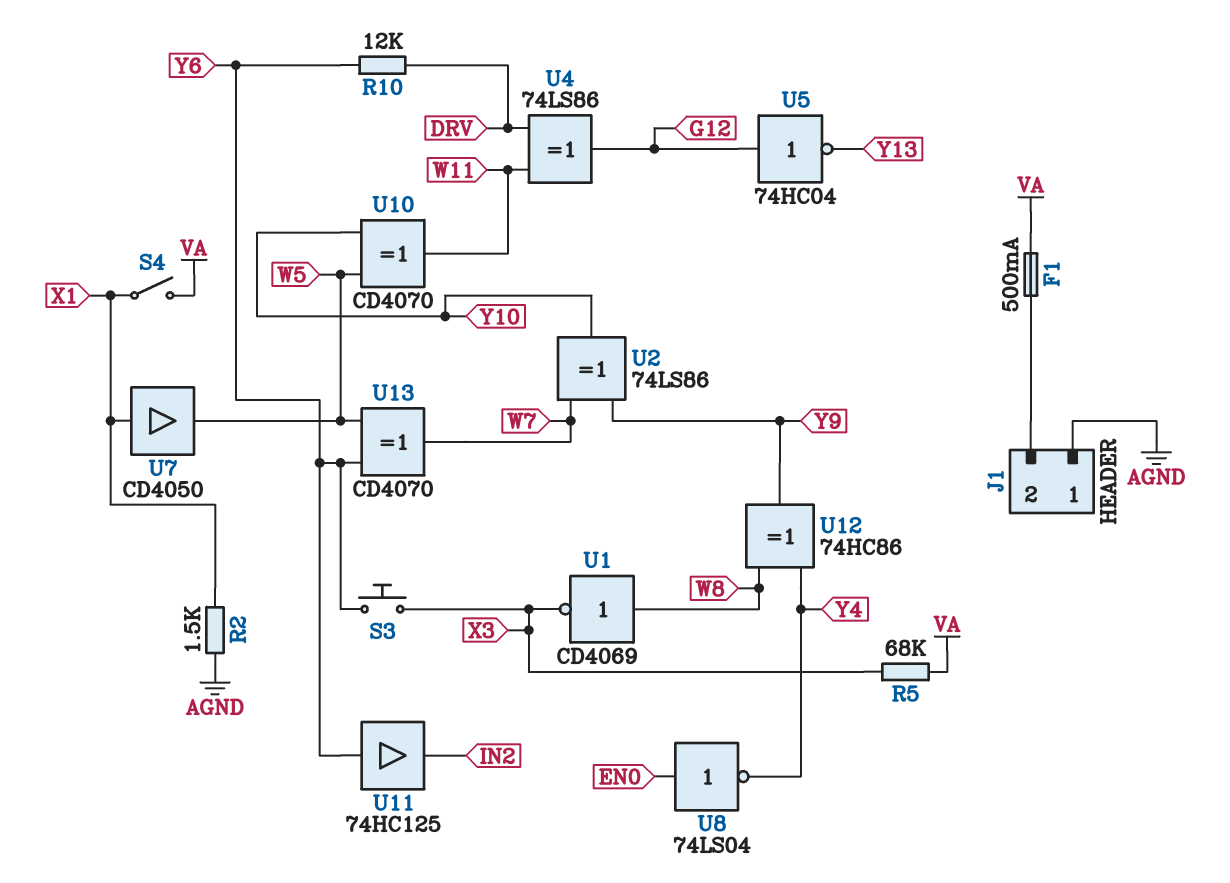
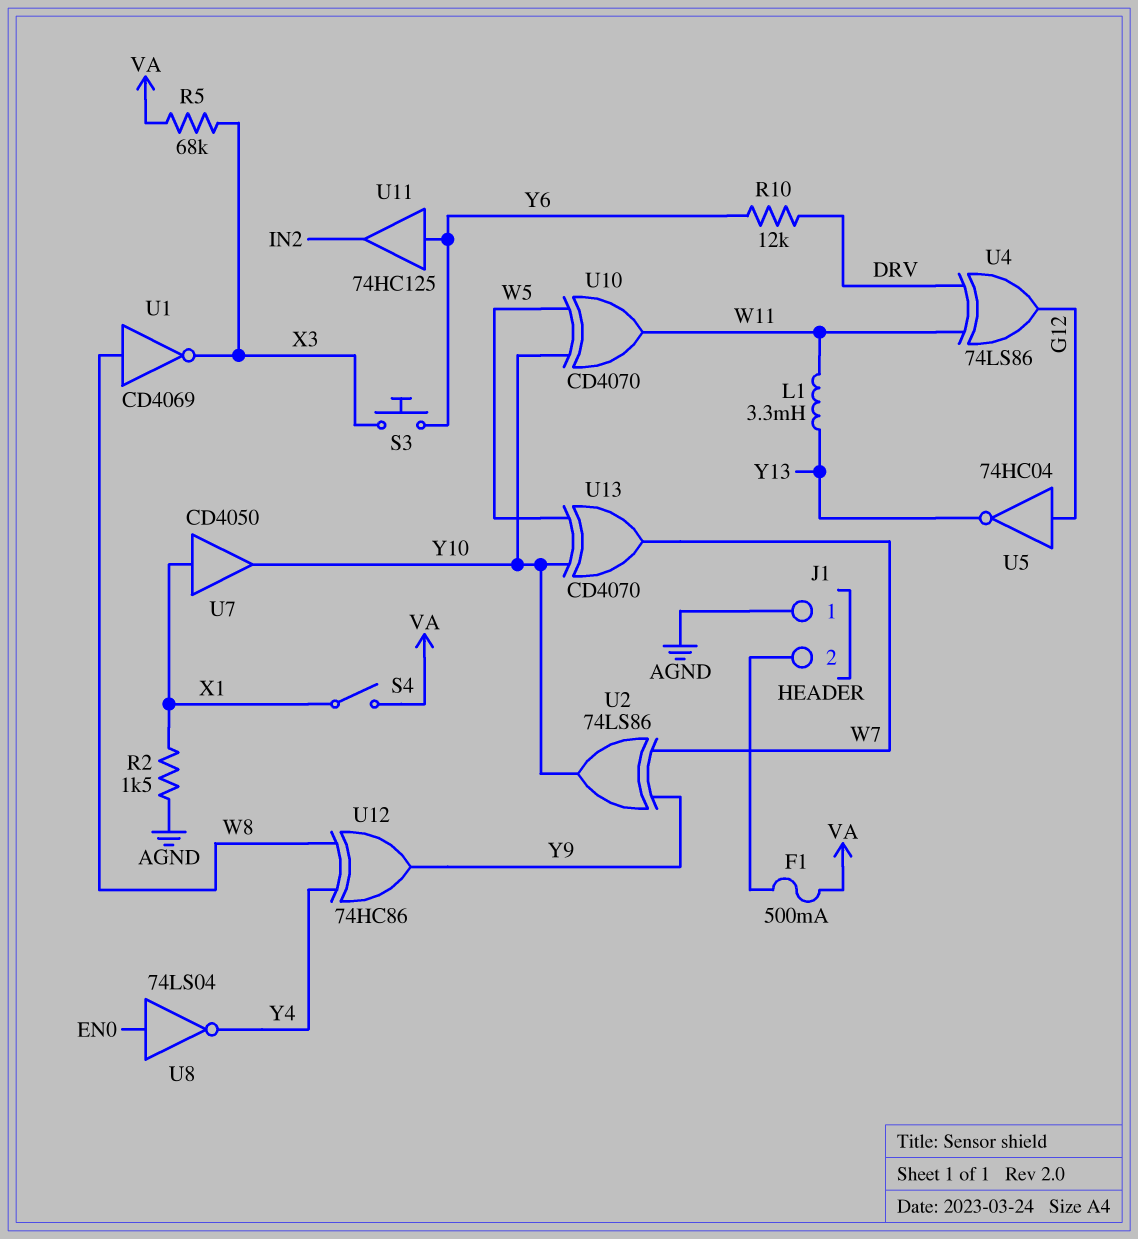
L1: none -> 3.3mH (W11, Y13)
U7: buffer CD4050 (in X1, out W5) -> buffer CD4050 (in X1, out Y10)
U13: XOR CD4070 (in W5, in Y6, out W7) -> XOR CD4070 (in W5, in Y10, out W7)

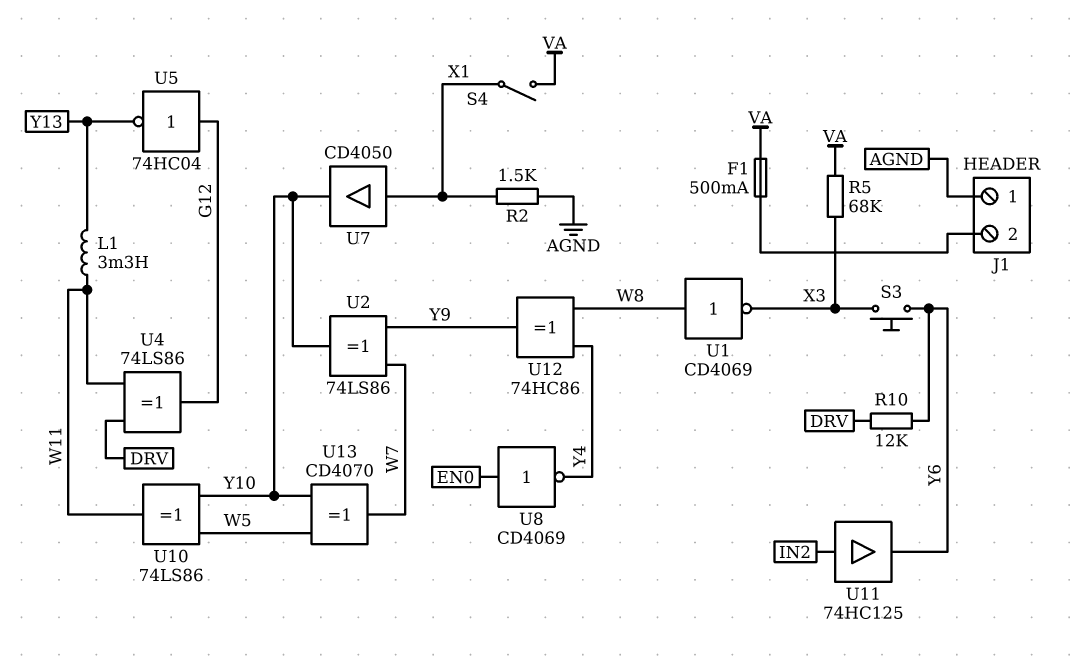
U8: NOT 74LS04 (in EN0, out Y4) -> NOT CD4069 (in EN0, out Y4)
U10: XOR CD4070 (in W5, in Y10, out W11) -> XOR 74LS86 (in W5, in Y10, out W11)
U11: buffer 74HC125 (in Y6, out IN2) -> buffer 74HC125 (in IN2, out Y6)

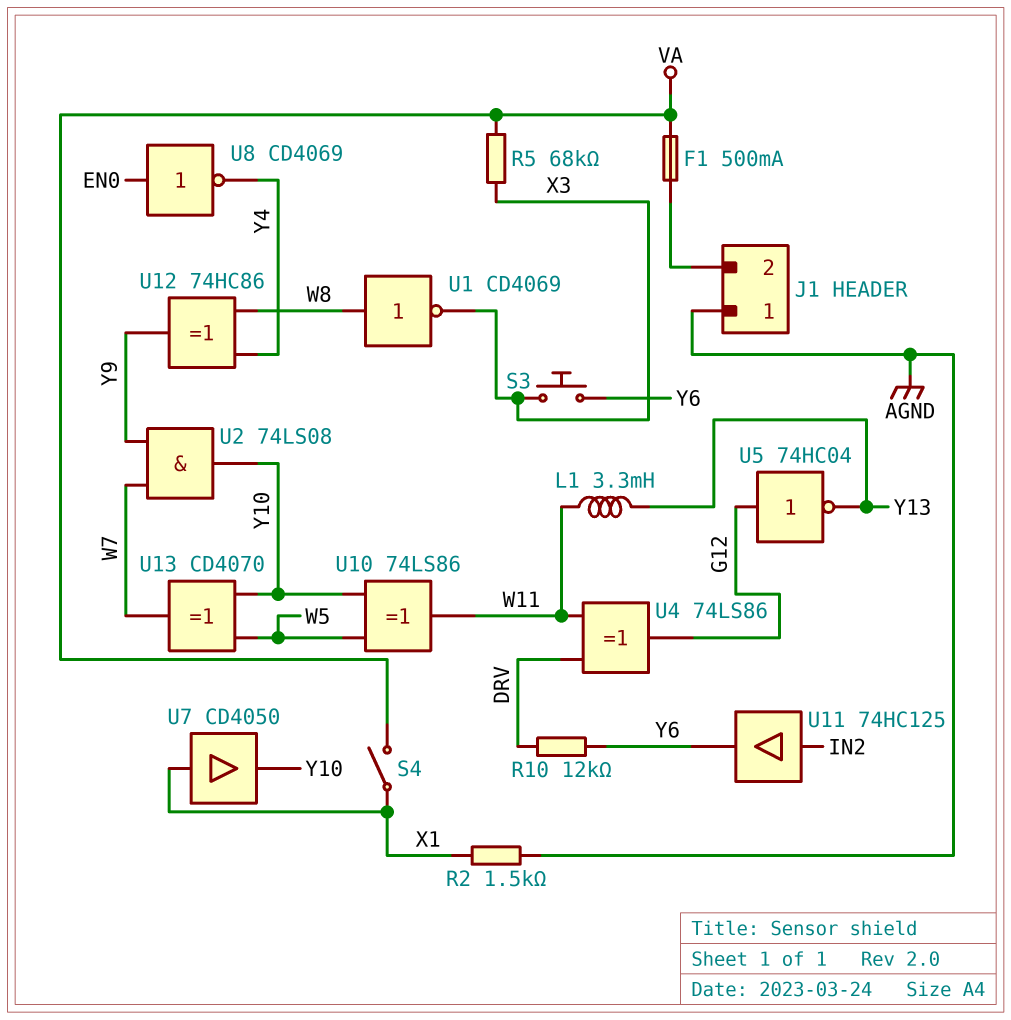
U2: XOR 74LS86 (in W7, in Y9, out Y10) -> AND 74LS08 (in W7, in Y9, out Y10)

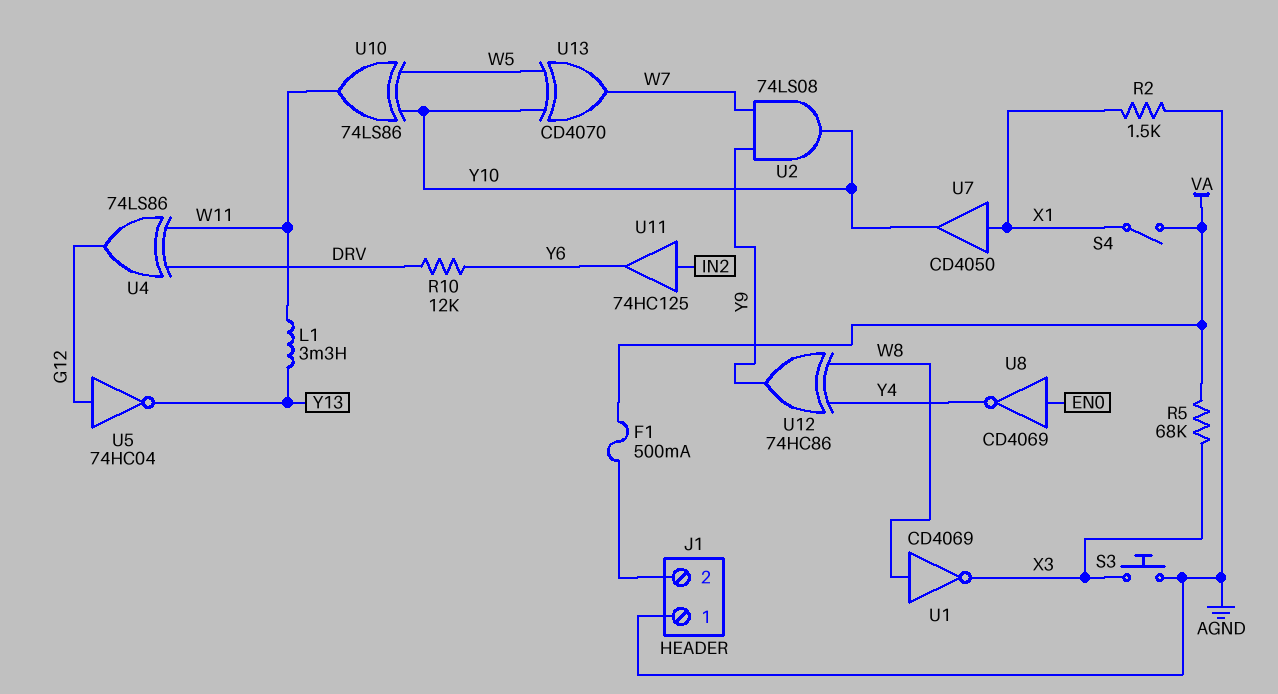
S3: button (X3, Y6) -> button (AGND, X3)

